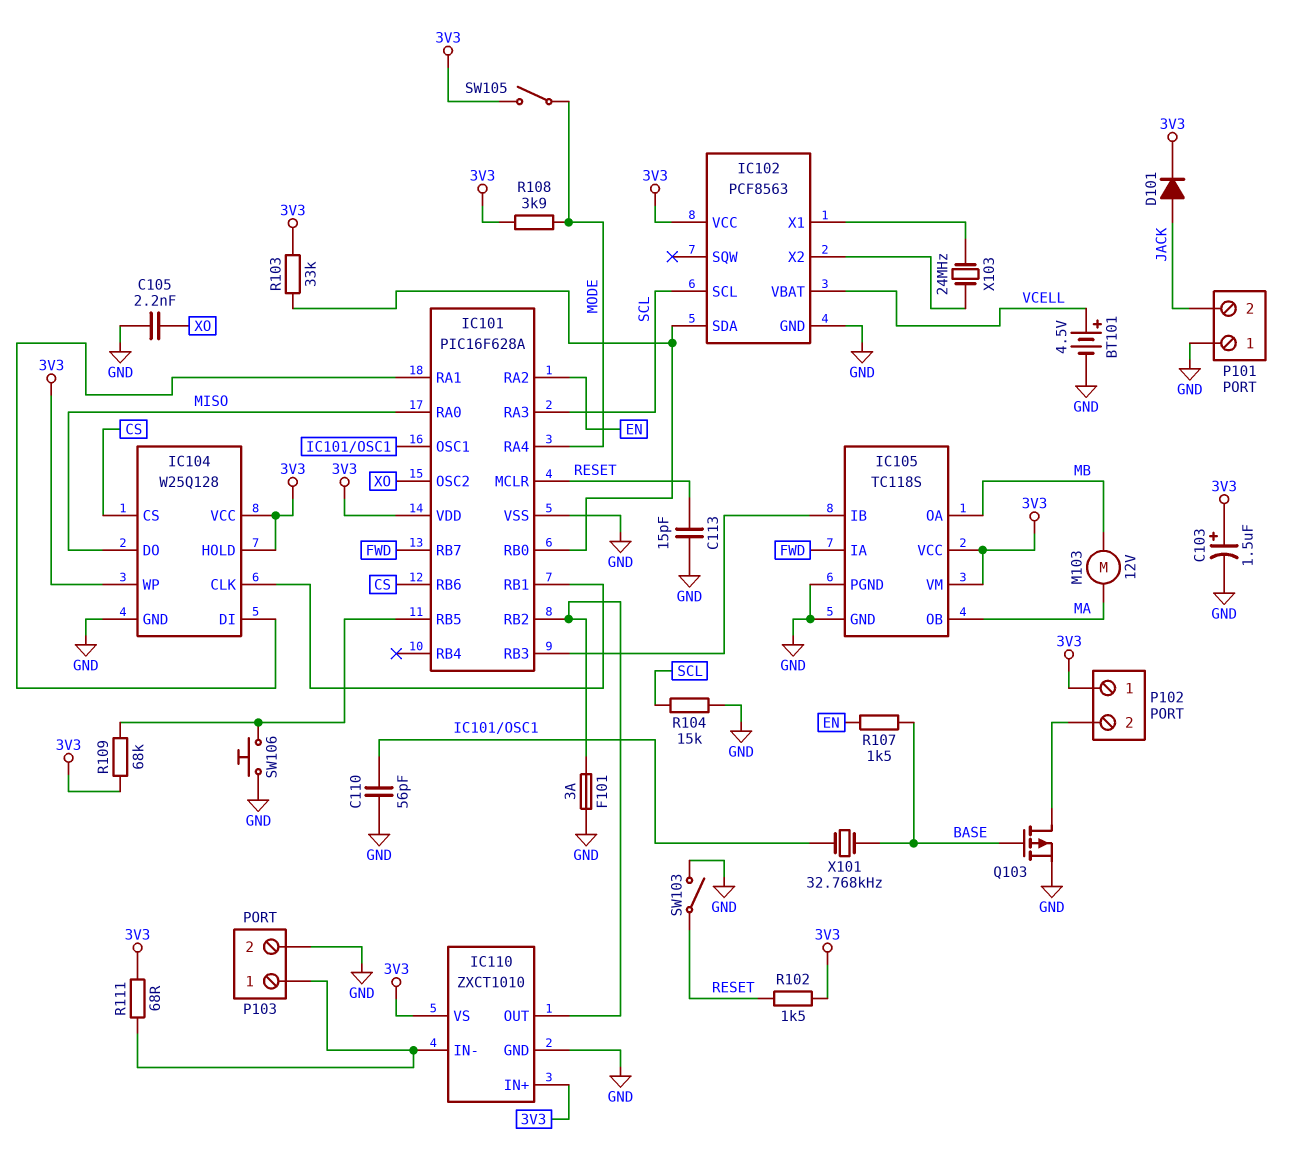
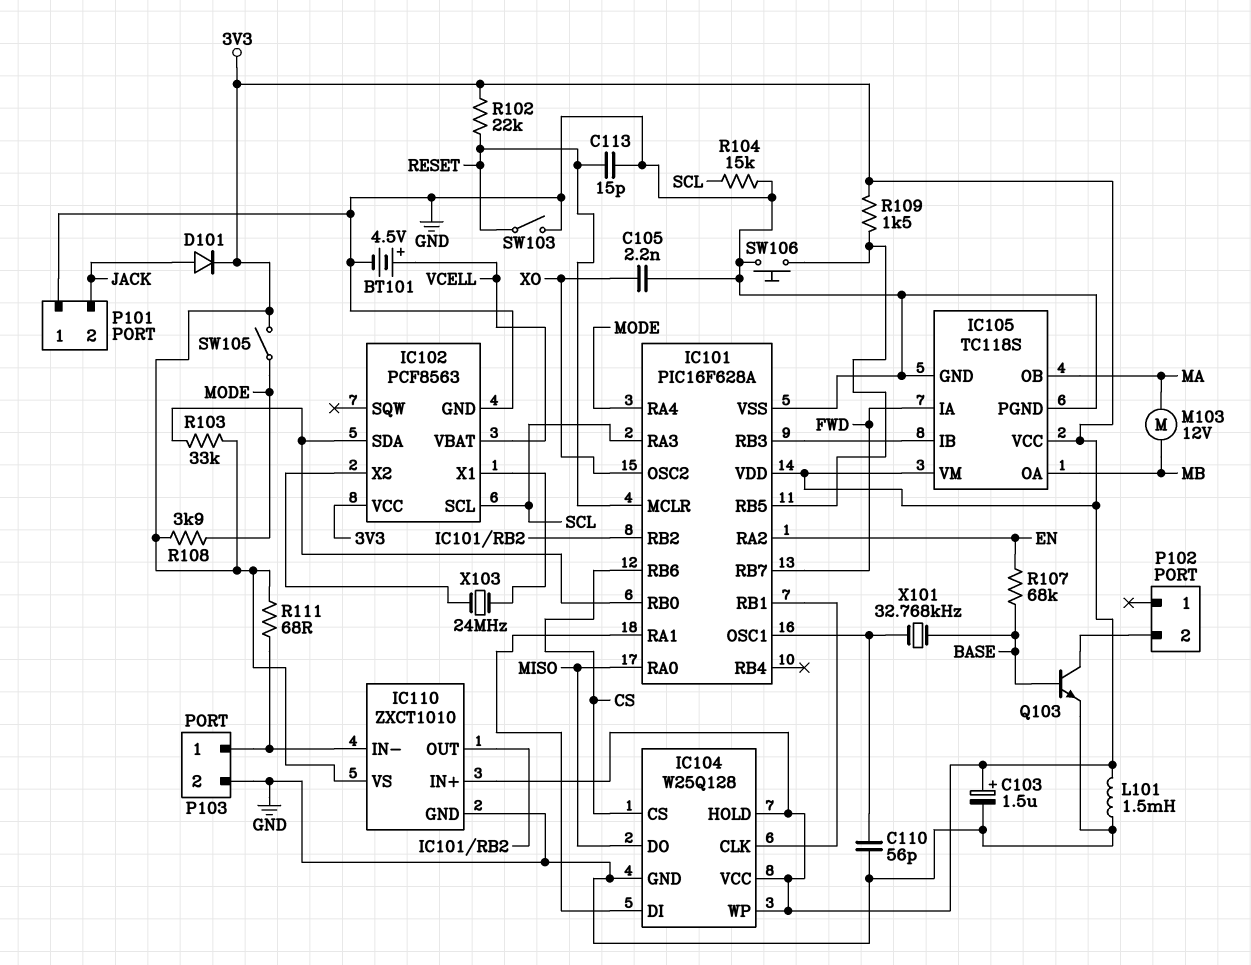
F101: 3A (GND, IC101/RB2) -> none
L101: none -> 1.5mH (3V3, GND)
P102 pin 1: 3V3 -> none
Q103: PMOS (G BASE, D P102/2, S GND) -> NPN (B BASE, C P102/2, E GND)
R102: 1.5k (3V3, RESET) -> 22k (3V3, RESET)
R107: 1.5k (BASE, EN) -> 68k (BASE, EN)
R109: 68k (3V3, IC101/RB5) -> 1.5k (3V3, IC101/RB5)

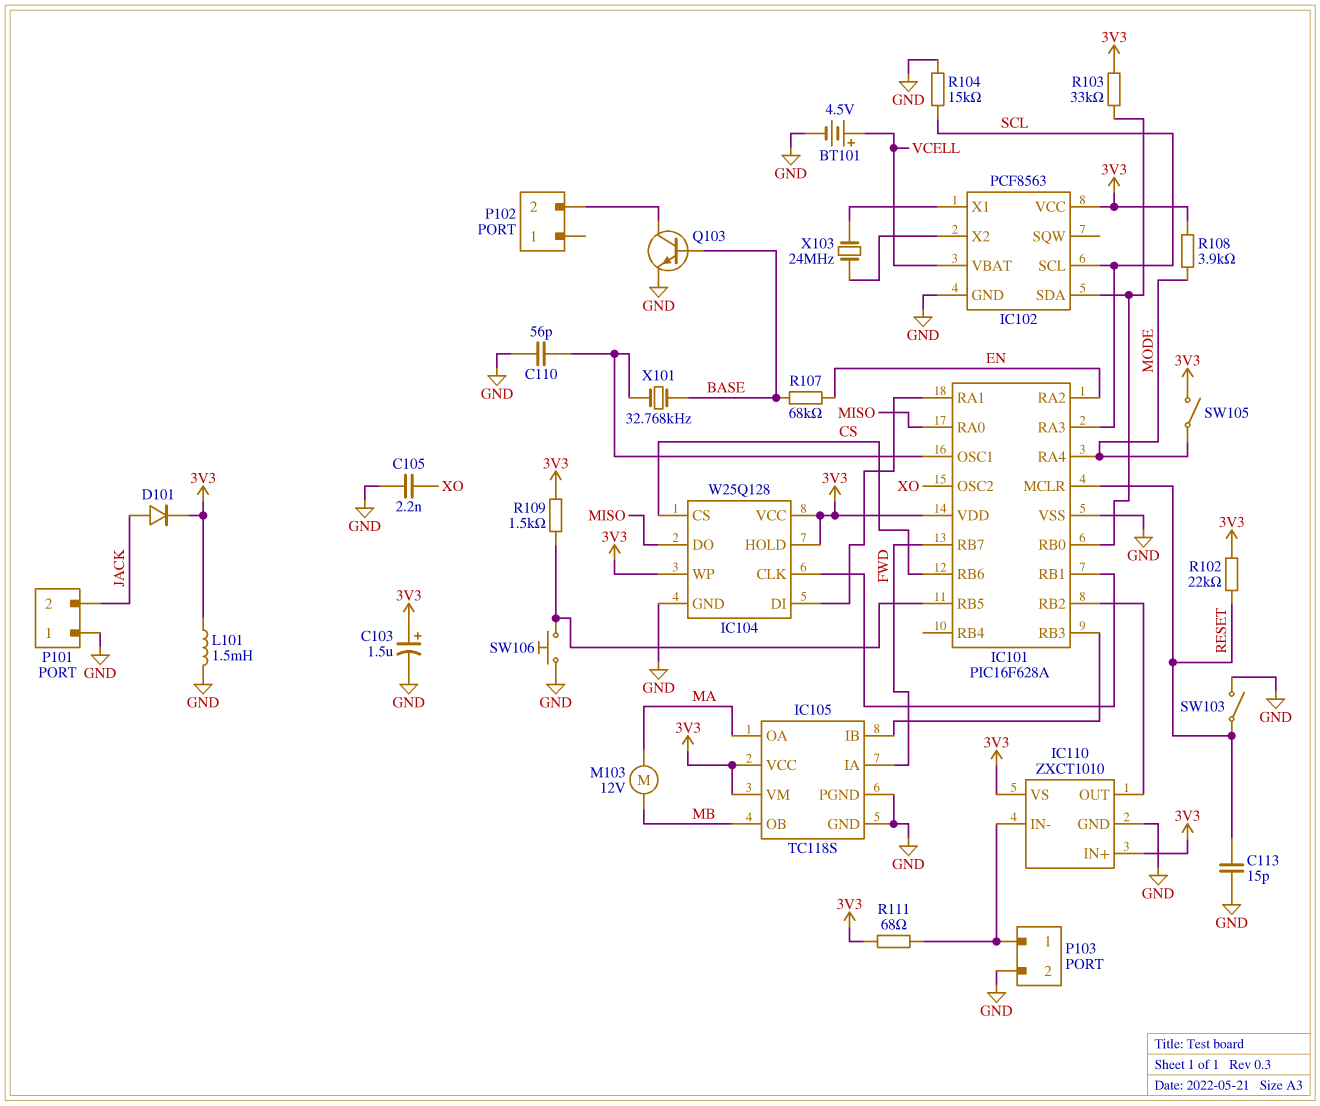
IC105 pin OA: MB -> MA
IC105 pin OB: MA -> MB

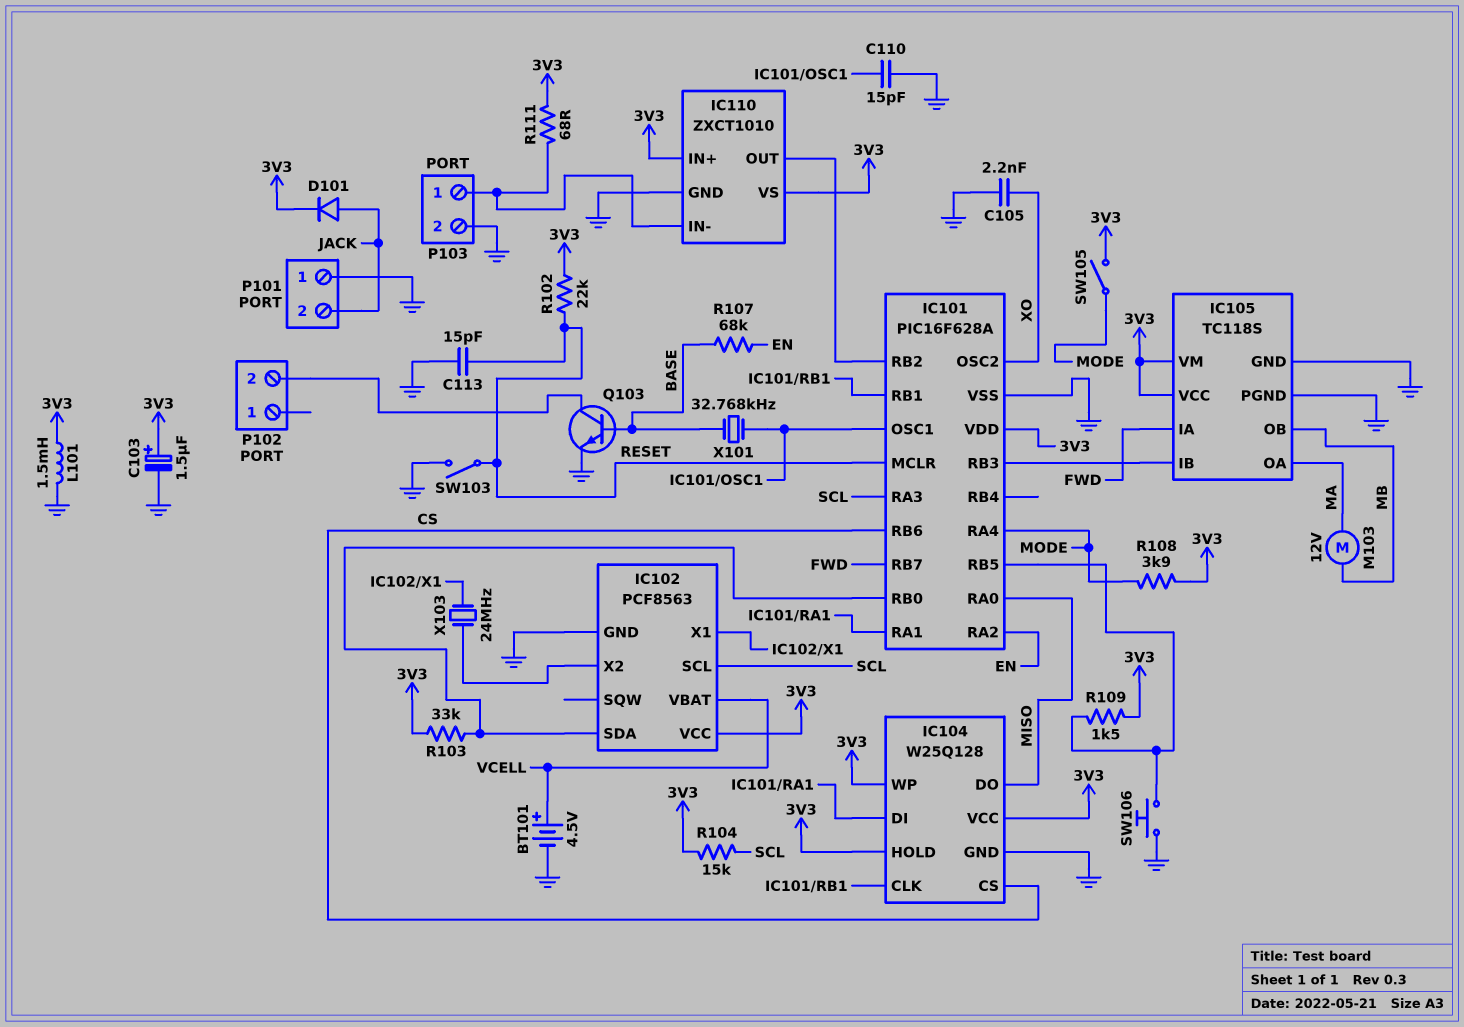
C110: 56pF (GND, IC101/OSC1) -> 15pF (GND, IC101/OSC1)
R104: 15k (GND, SCL) -> 15k (3V3, SCL)

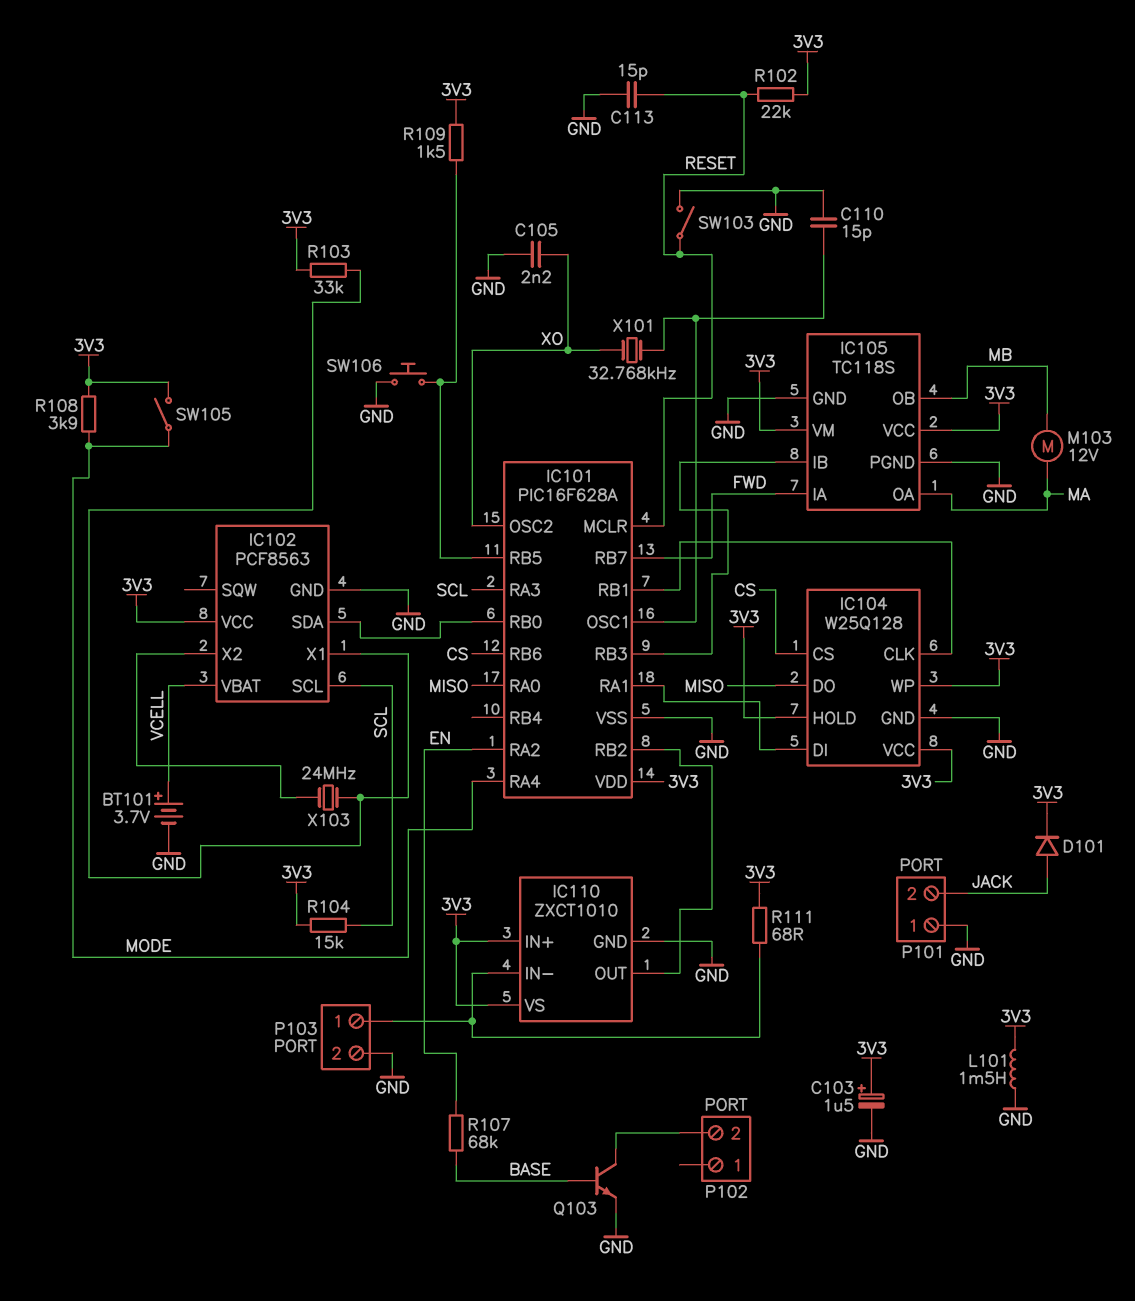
BT101: 4.5V (plus VCELL, minus GND) -> 3.7V (plus VCELL, minus GND)
R103: 33k (3V3, IC101/RB0) -> 33k (3V3, IC102/X1)
X101: 32.768kHz (BASE, IC101/OSC1) -> 32.768kHz (IC101/OSC1, XO)

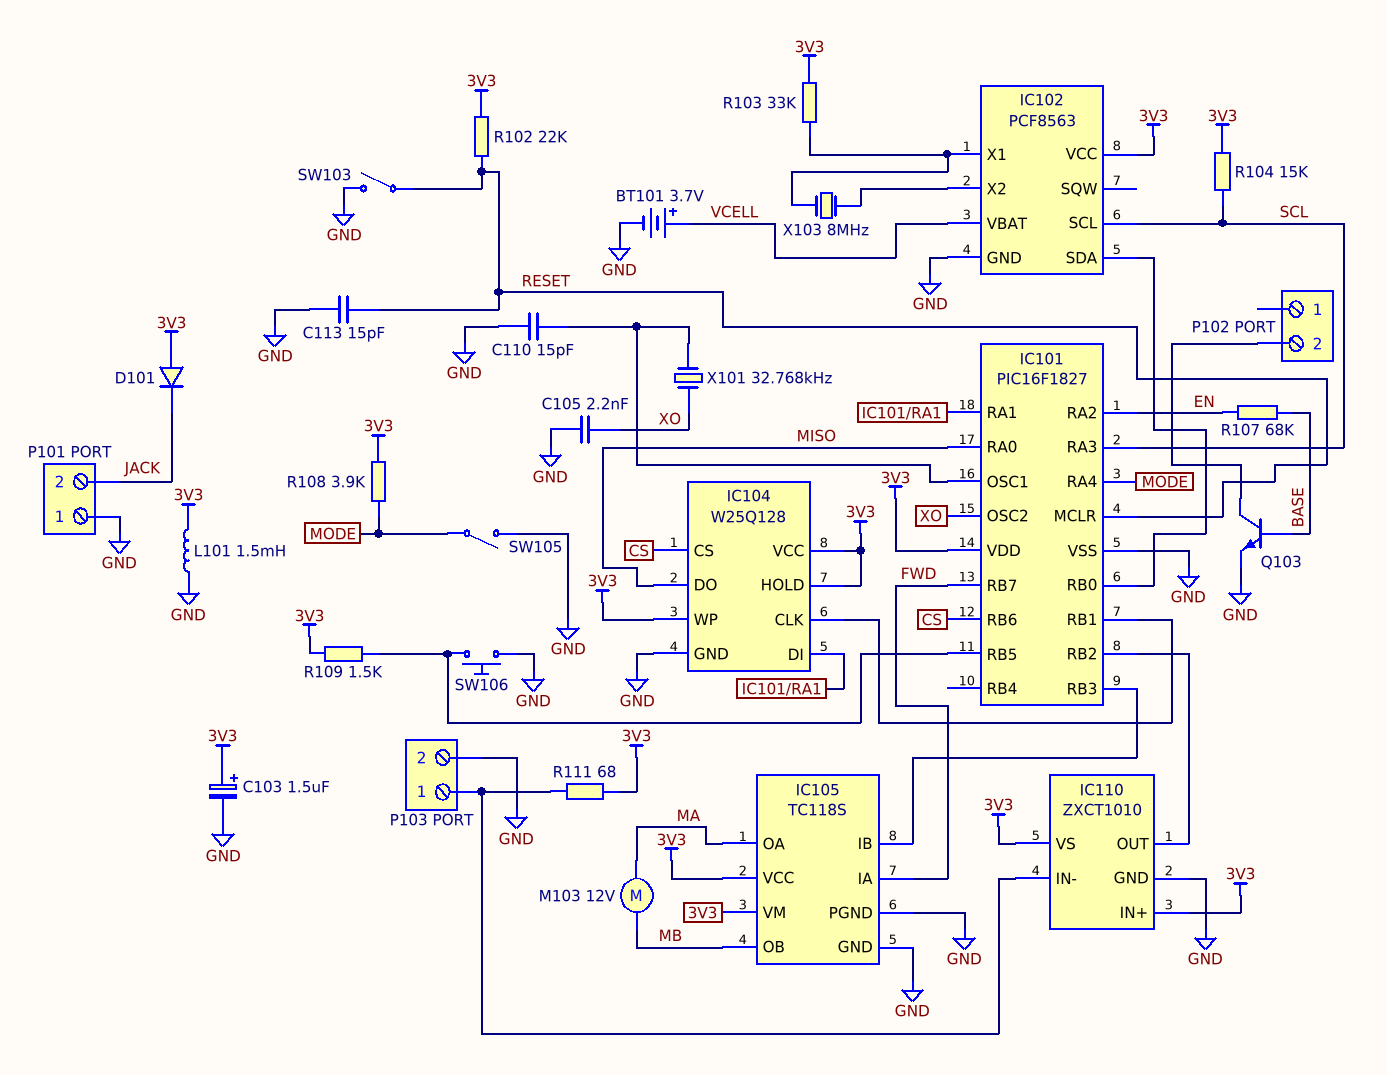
D101: diode (A JACK, K 3V3) -> diode (A 3V3, K JACK)
IC101: PIC16F628A -> PIC16F1827
SW105: switch (3V3, MODE) -> switch (GND, MODE)
X103: 24MHz (IC102/X1, IC102/X2) -> 8MHz (IC102/X1, IC102/X2)

